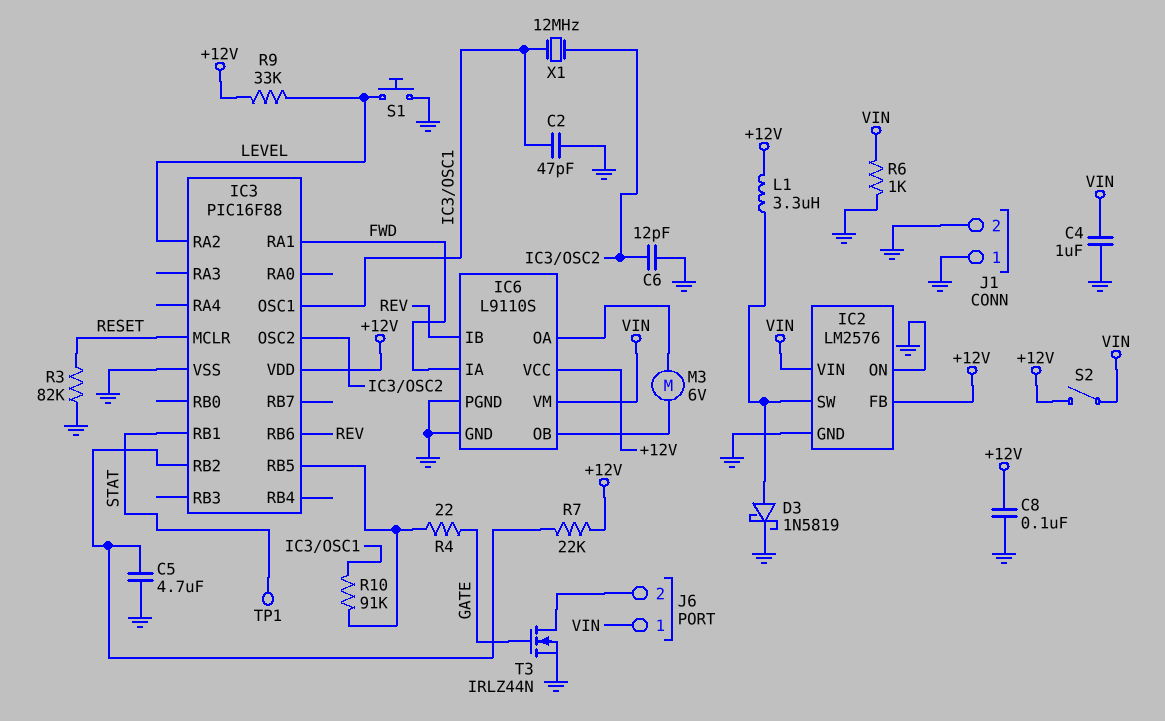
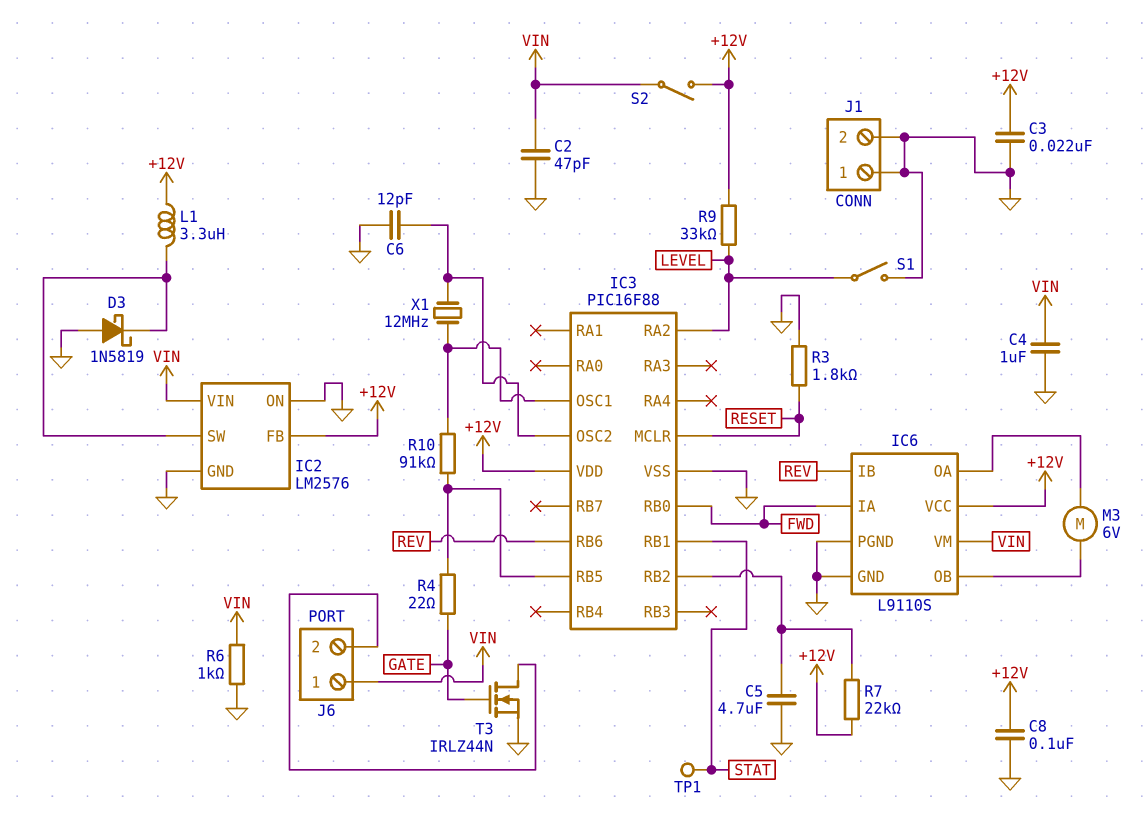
C2: 47pF (GND, IC3/OSC1) -> 47pF (GND, VIN)
C3: none -> 22nF (+12V, GND)
D3: schottky 1N5819 (A IC2/SW, K GND) -> schottky 1N5819 (A GND, K IC2/SW)
IC3 pin RA1: FWD -> none
IC3 pin RB0: none -> FWD
R3: 82k (GND, RESET) -> 1.8k (GND, RESET)
S1: button (GND, LEVEL) -> switch (GND, LEVEL)

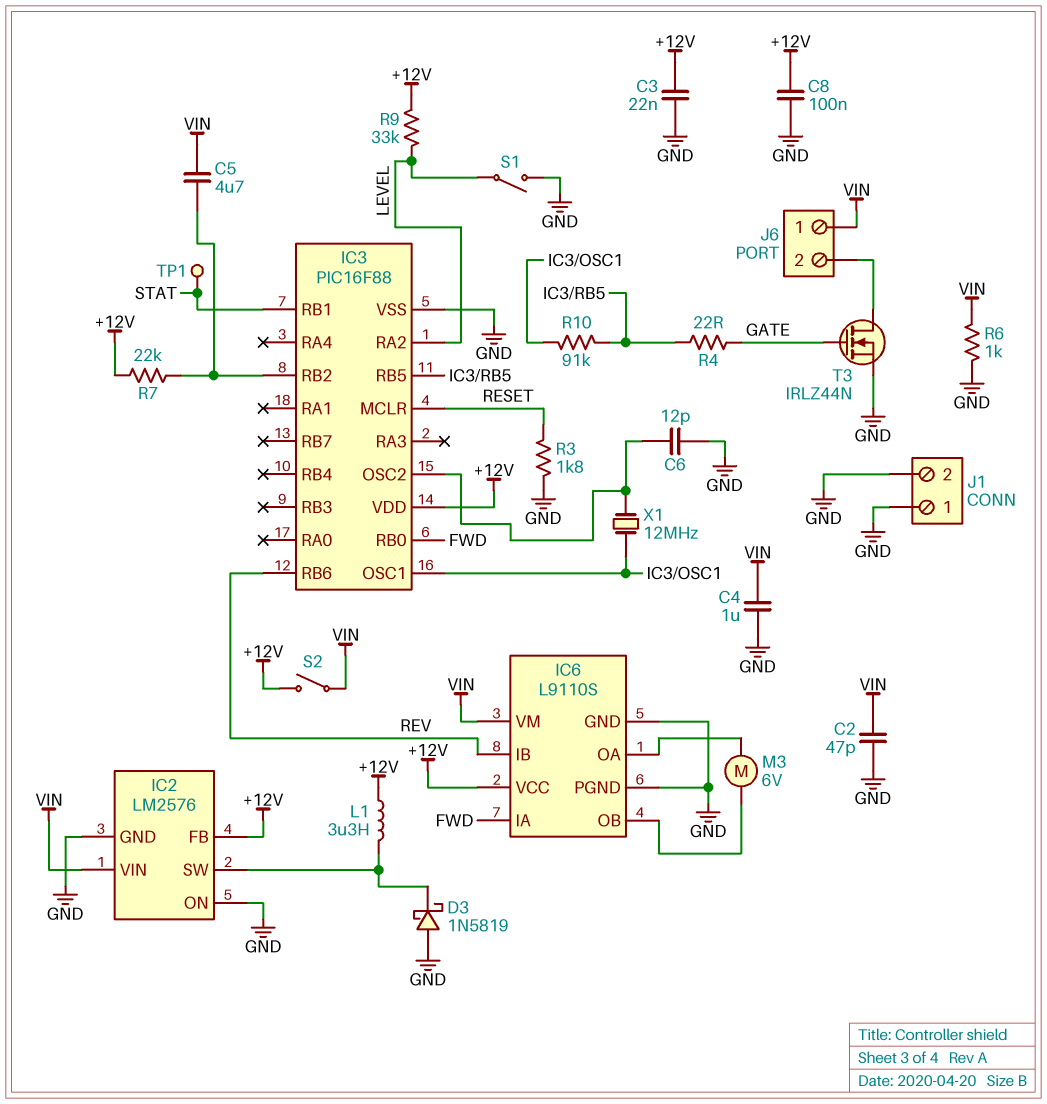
C5: 4.7uF (GND, IC3/RB2) -> 4.7uF (IC3/RB2, VIN)

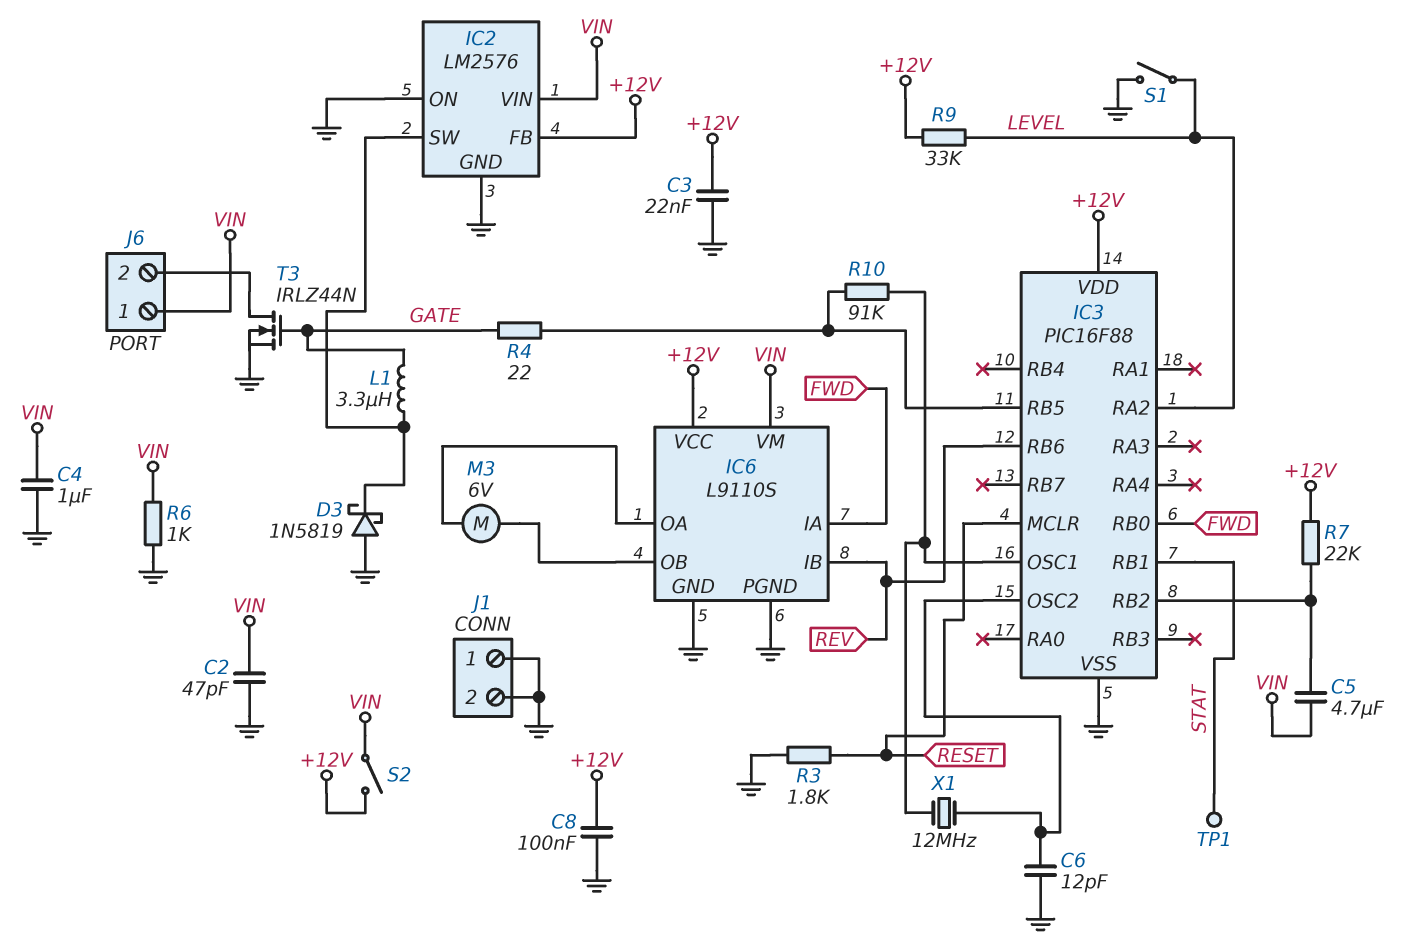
L1: 3.3uH (+12V, IC2/SW) -> 3.3uH (GATE, IC2/SW)

